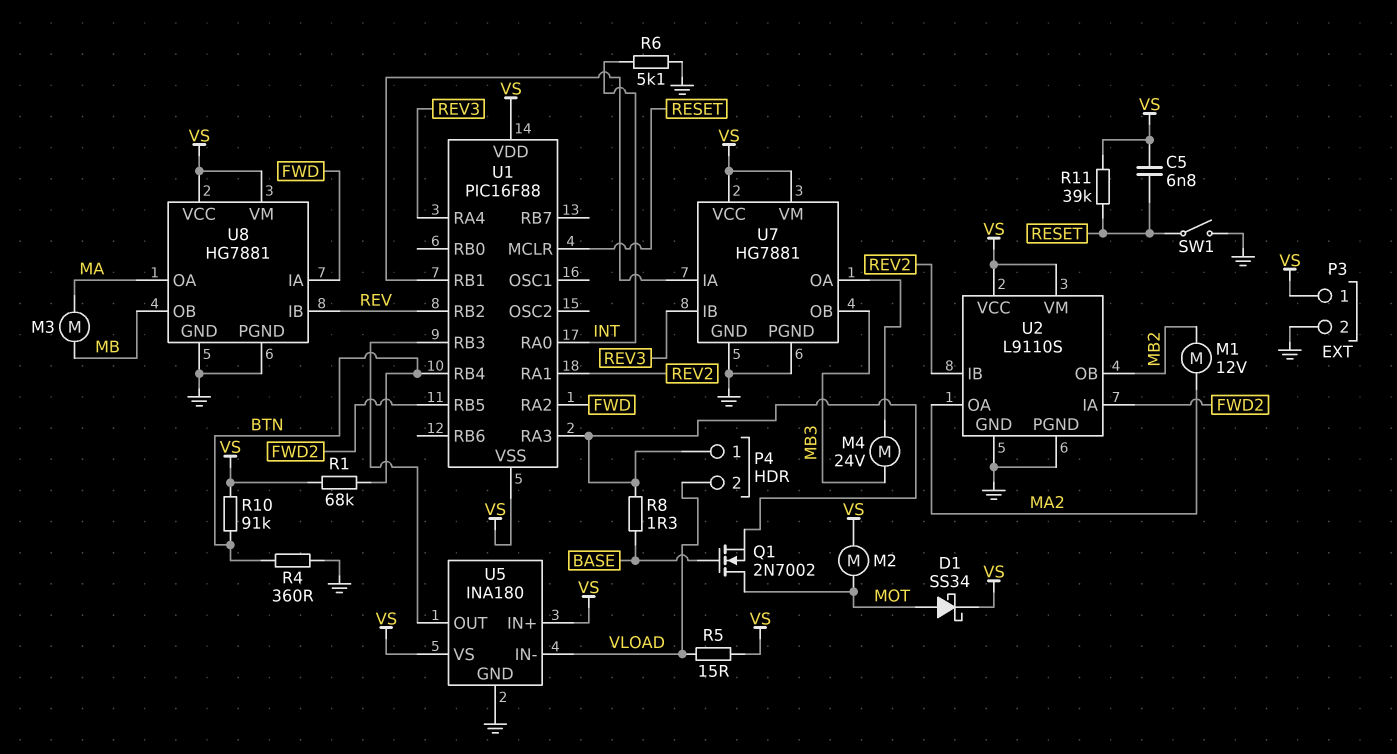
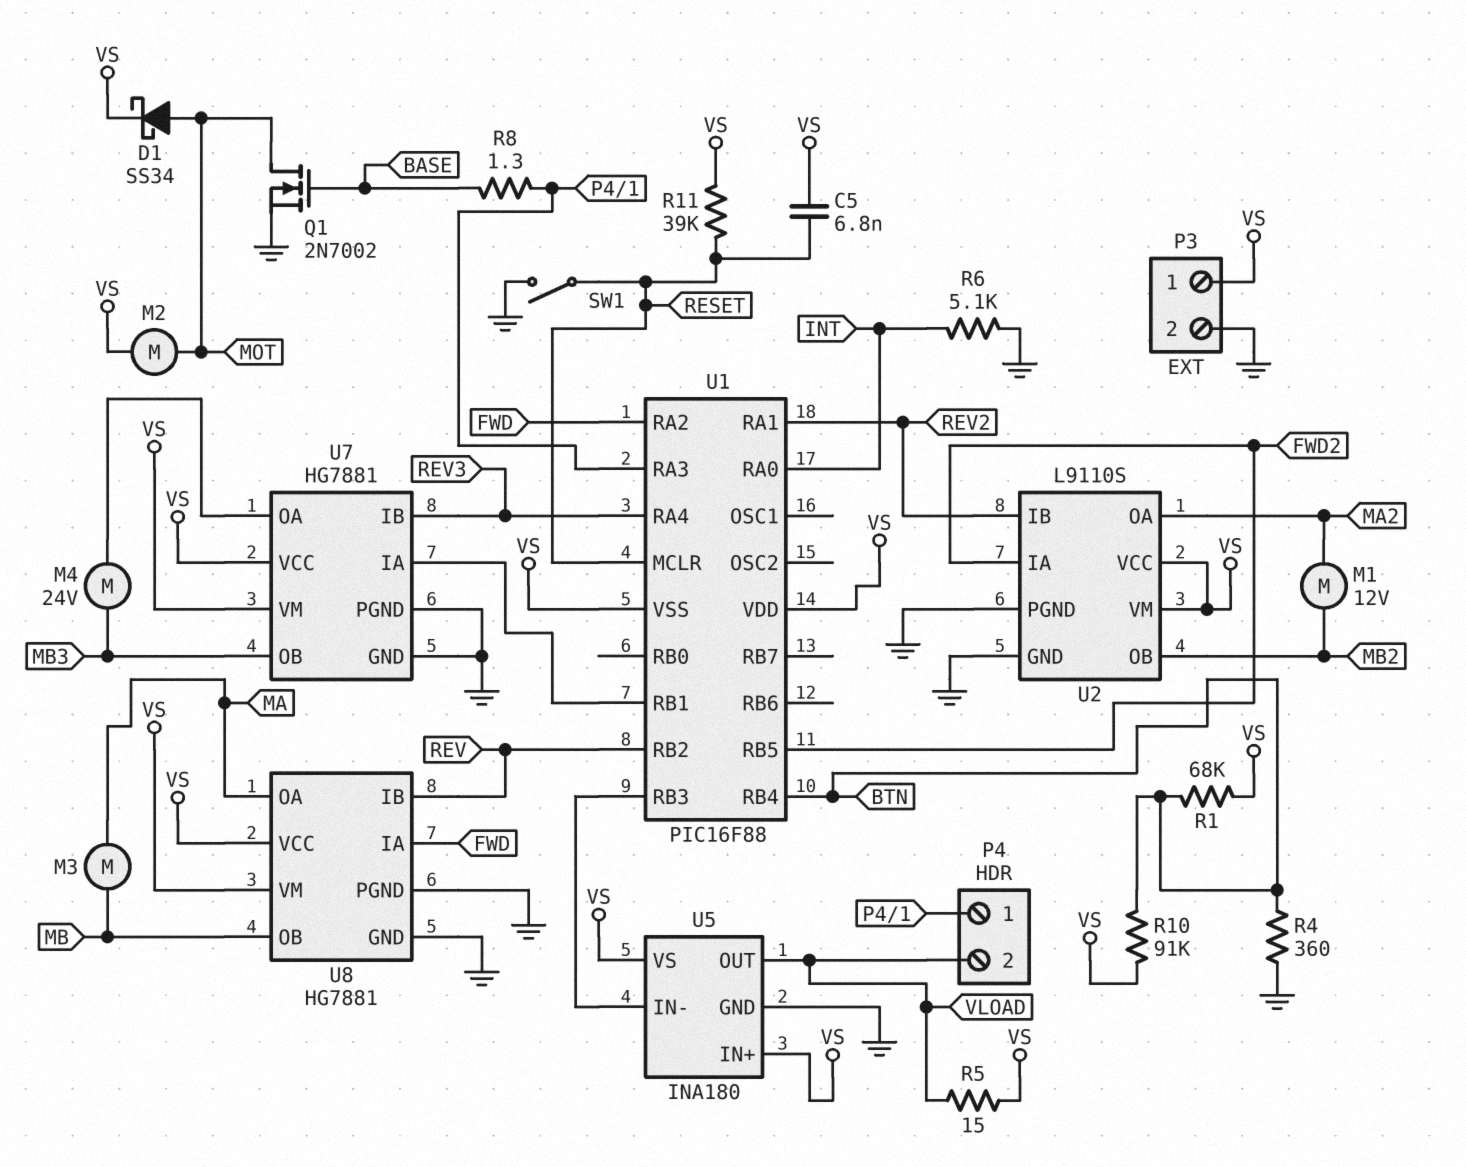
Q1: NMOS 2N7002 (G BASE, D MOT, S P4/1) -> NMOS 2N7002 (G BASE, D MOT, S GND)
U5 pin IN-: VLOAD -> U1/RB3
U5 pin OUT: U1/RB3 -> VLOAD

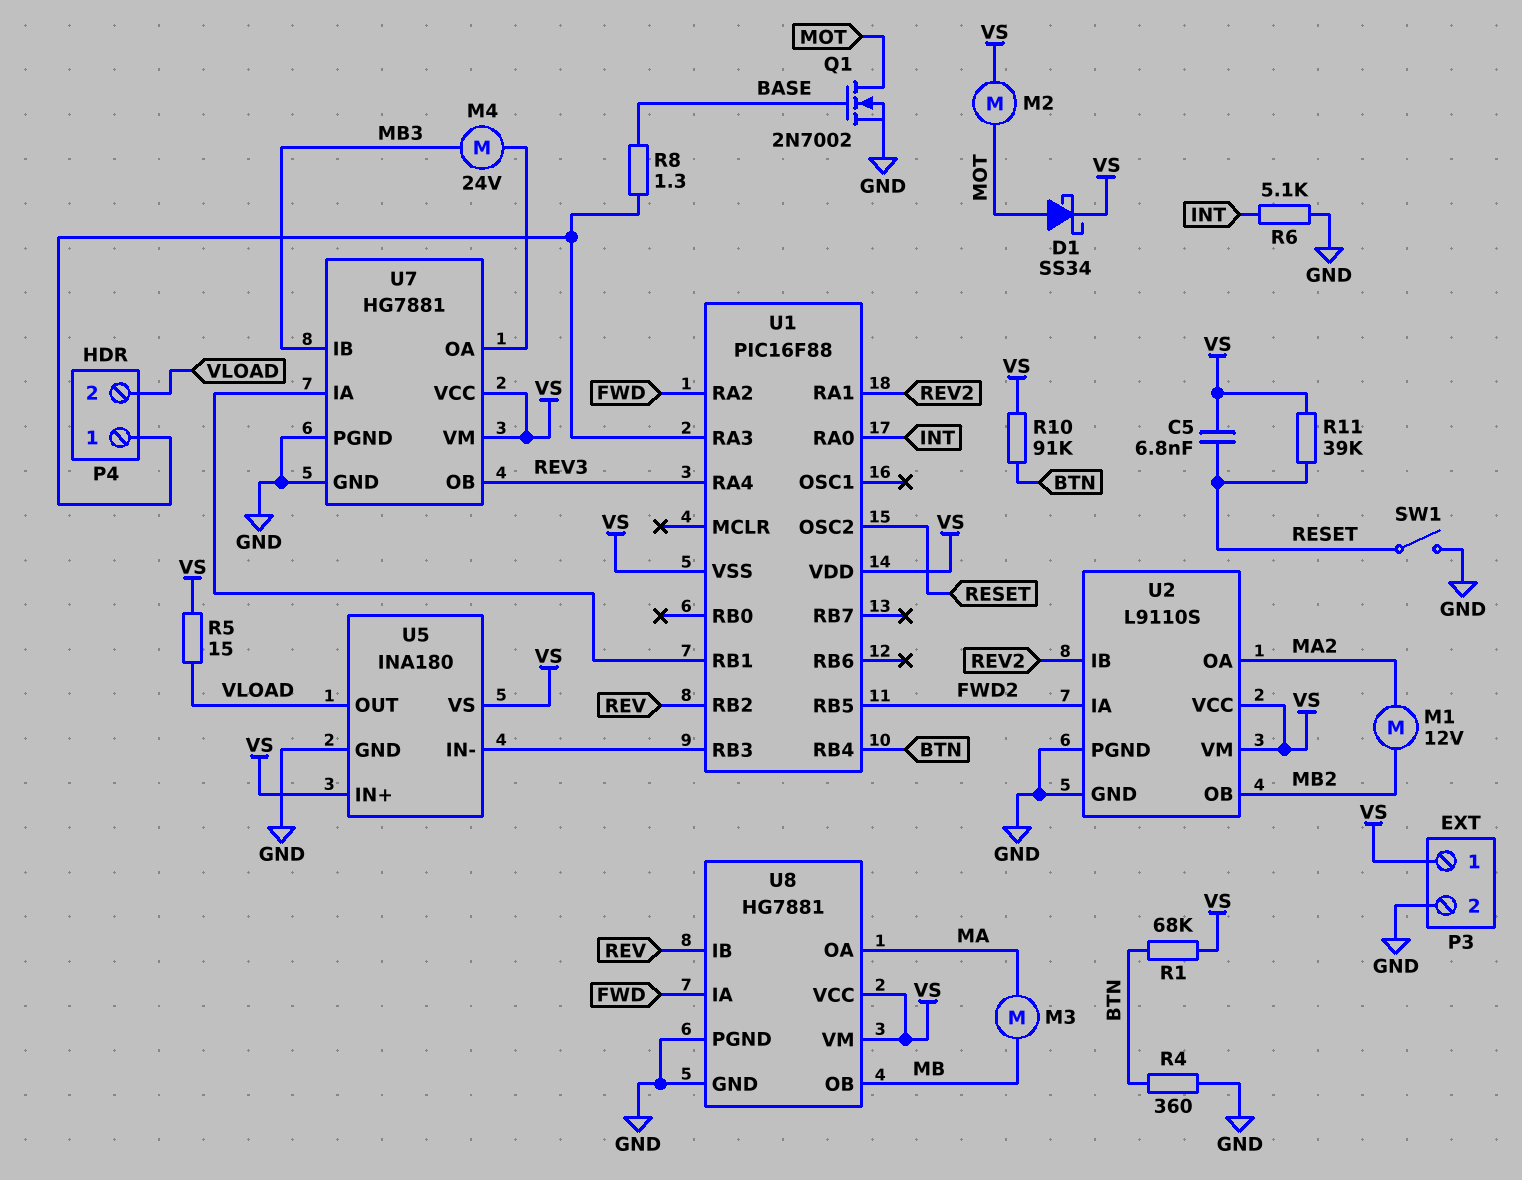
U1 pin MCLR: RESET -> none
U1 pin OSC2: none -> RESET
U7 pin IB: REV3 -> MB3
U7 pin OB: MB3 -> REV3

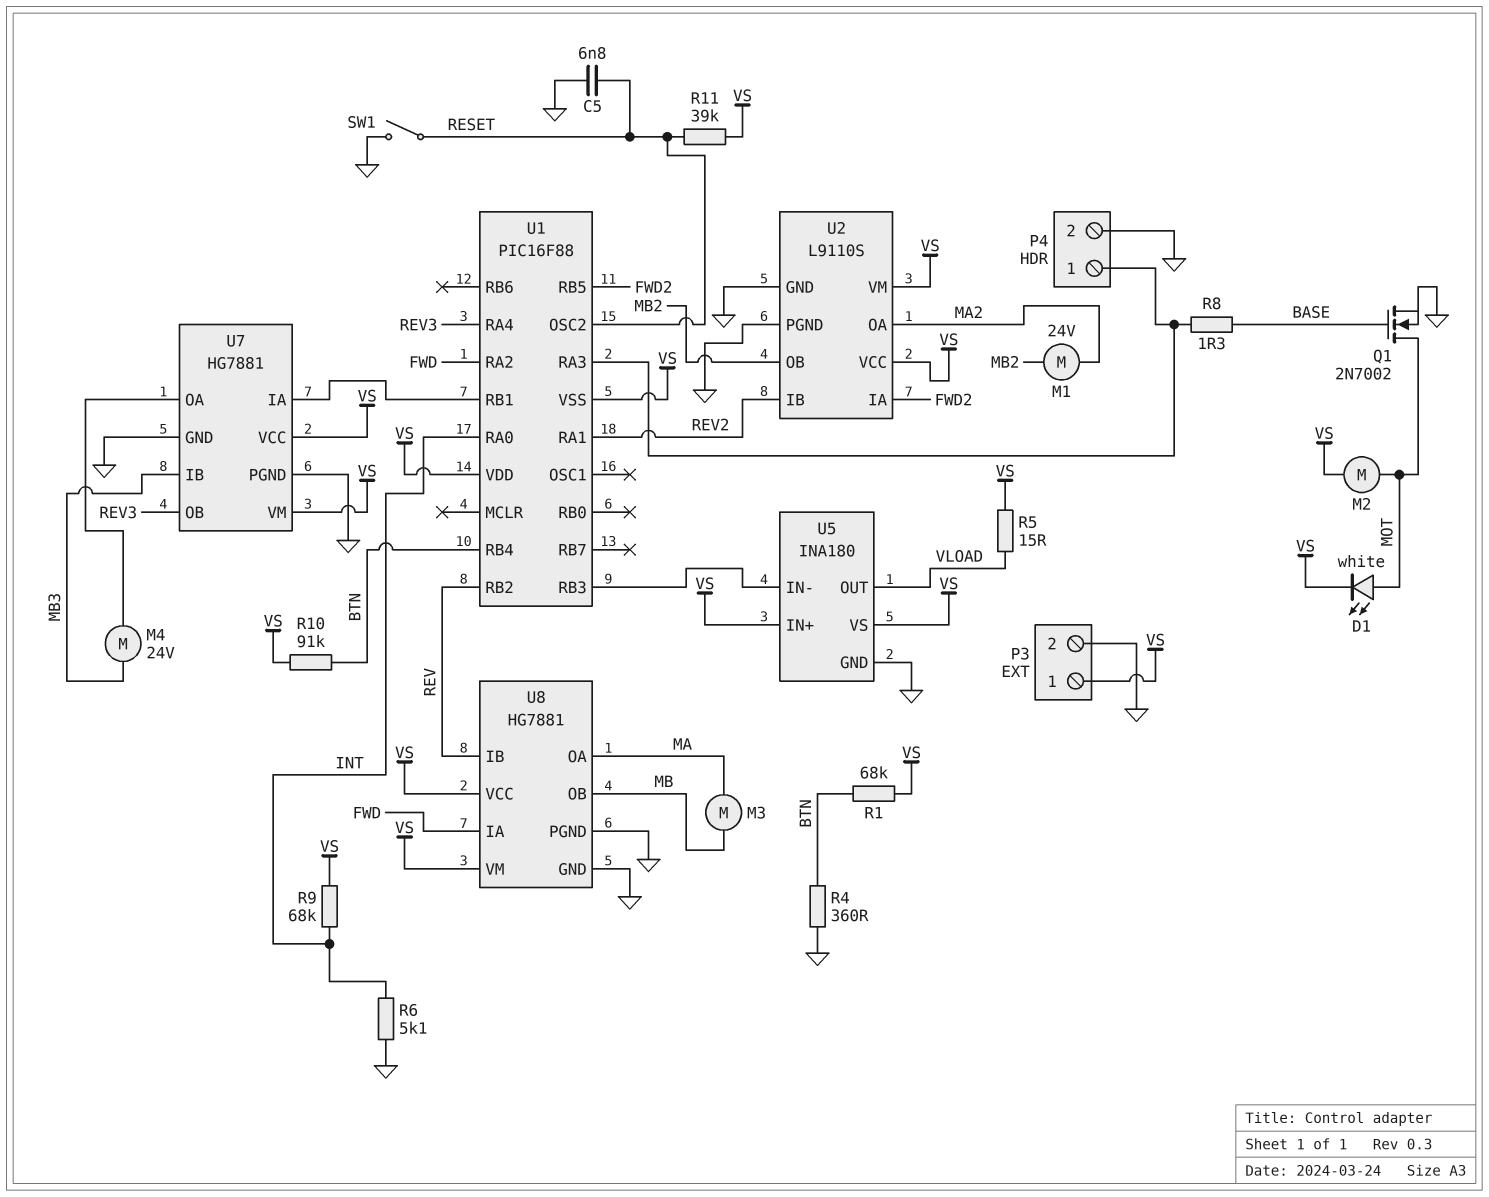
C5: 6.8nF (RESET, VS) -> 6.8nF (GND, RESET)
D1: schottky SS34 (A MOT, K VS) -> LED white (A MOT, K VS)
M1: motor 12V (MA2, MB2) -> motor 24V (MA2, MB2)
P4 pin 2: VLOAD -> GND
R9: none -> 68k (INT, VS)

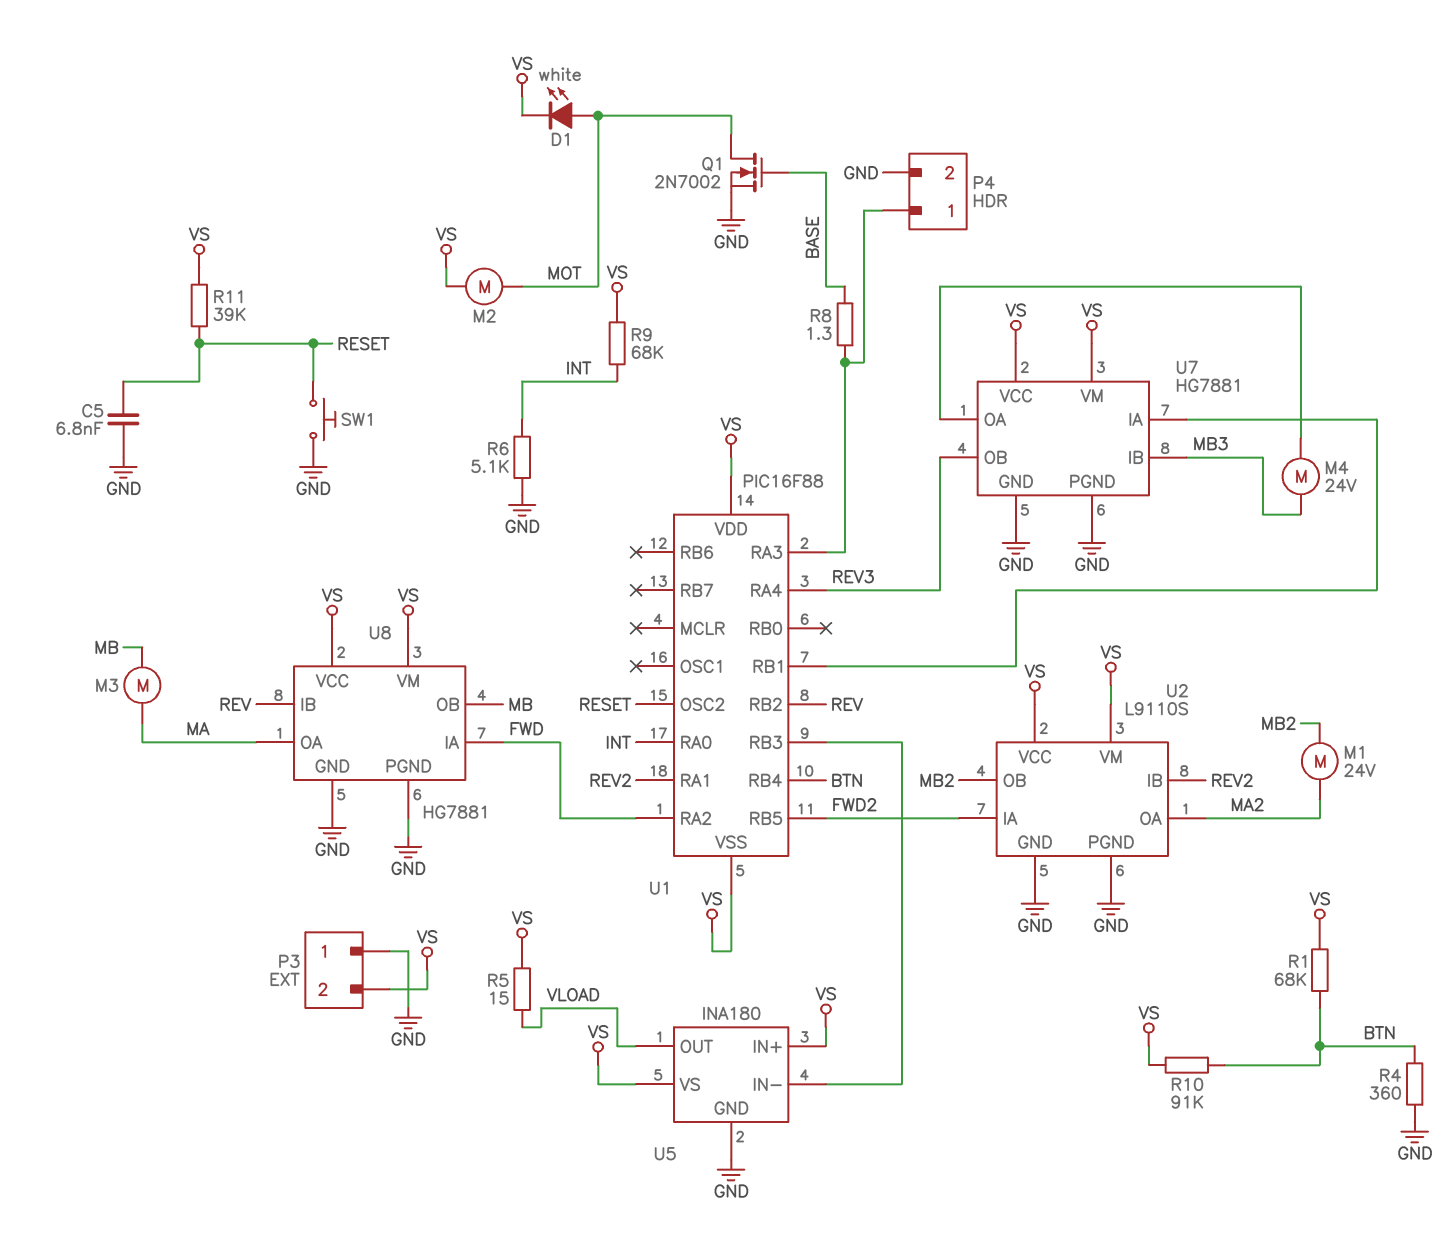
P3 pin 1: VS -> GND
P3 pin 2: GND -> VS
SW1: switch (GND, RESET) -> button (GND, RESET)

